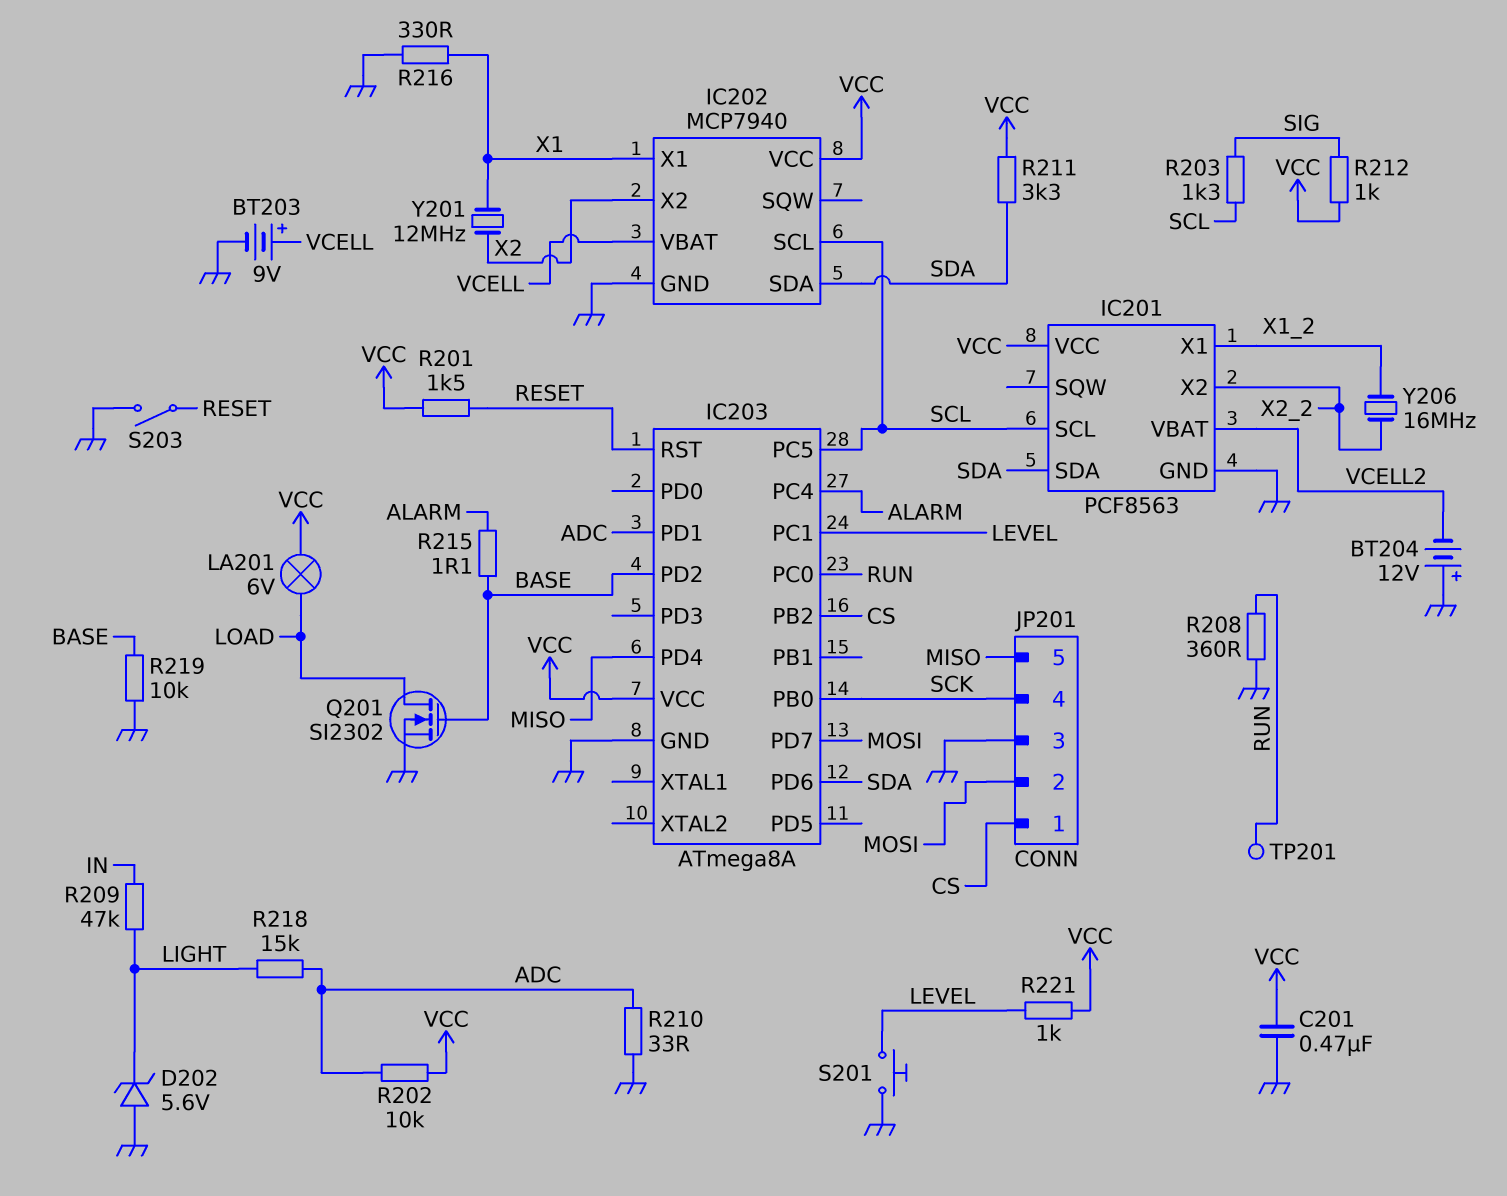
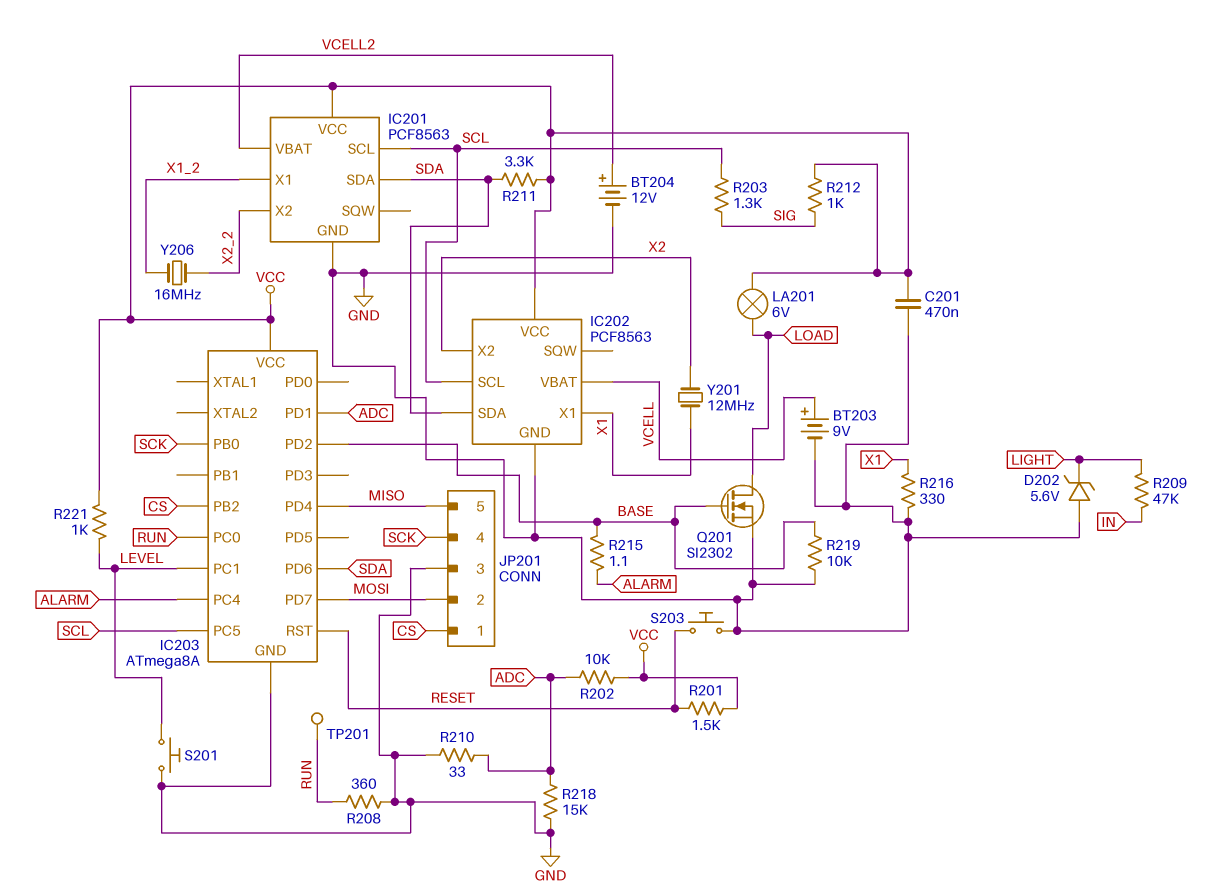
BT204: 12V (plus GND, minus VCELL2) -> 12V (plus VCELL2, minus GND)
IC202: MCP7940 -> PCF8563
R218: 15k (ADC, LIGHT) -> 15k (ADC, GND)
S203: switch (GND, RESET) -> button (GND, RESET)

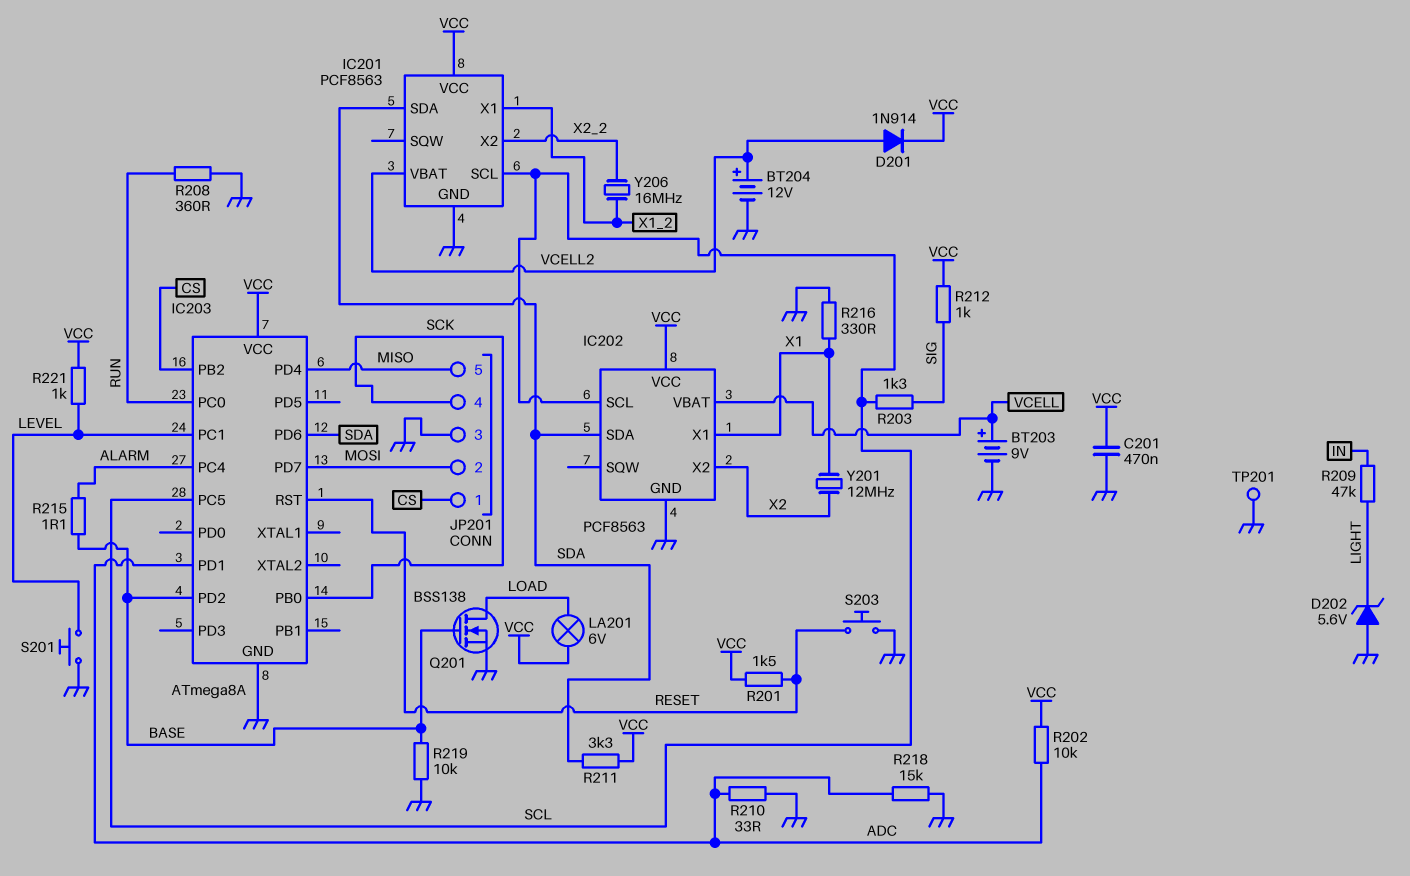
D201: none -> diode 1N914 (A VCELL2, K VCC)
Q201: NMOS SI2302 (G BASE, D LOAD, S GND) -> NMOS BSS138 (G BASE, D LOAD, S GND)
TP201: test point (RUN) -> test point (GND)

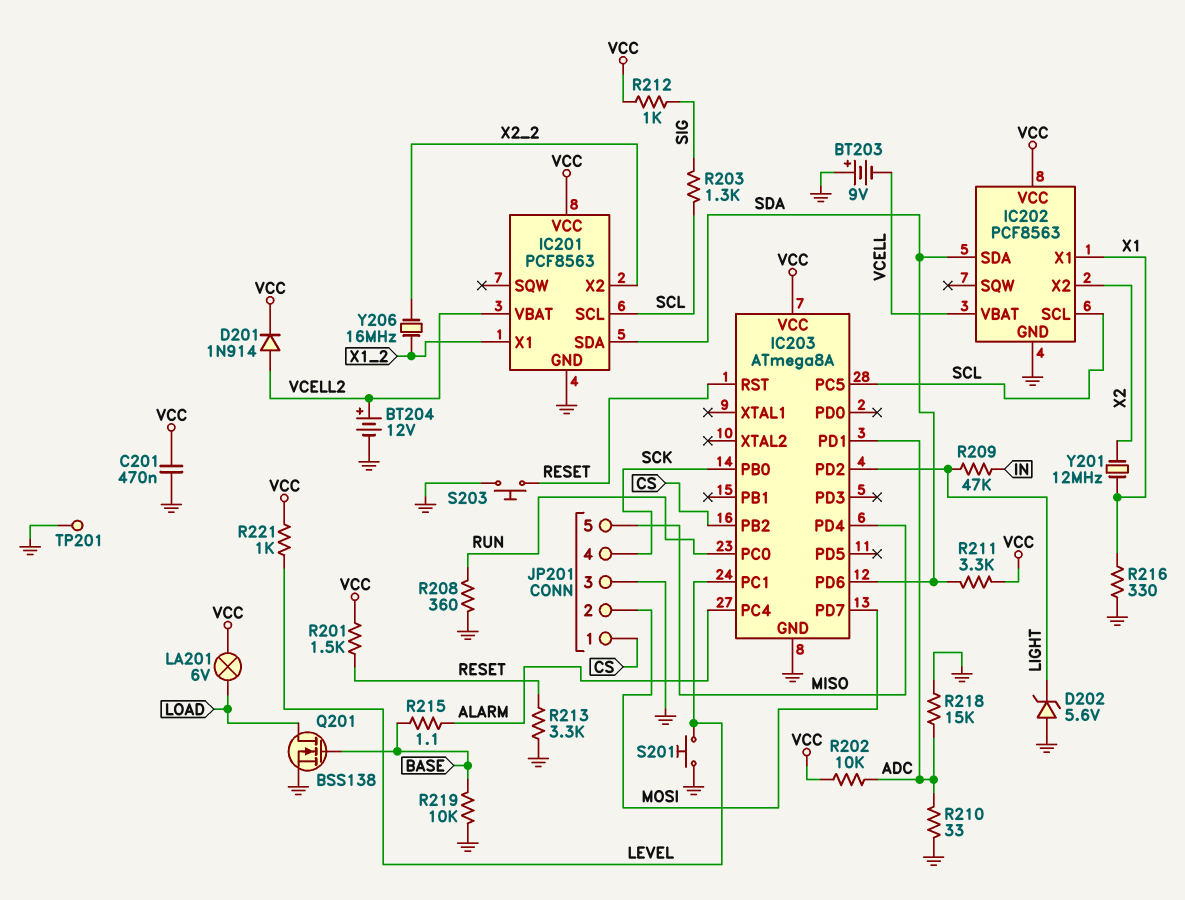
BT203: 9V (plus VCELL, minus GND) -> 9V (plus GND, minus VCELL)
IC203 pin PD2: BASE -> LIGHT
R213: none -> 3.3k (GND, RESET)

